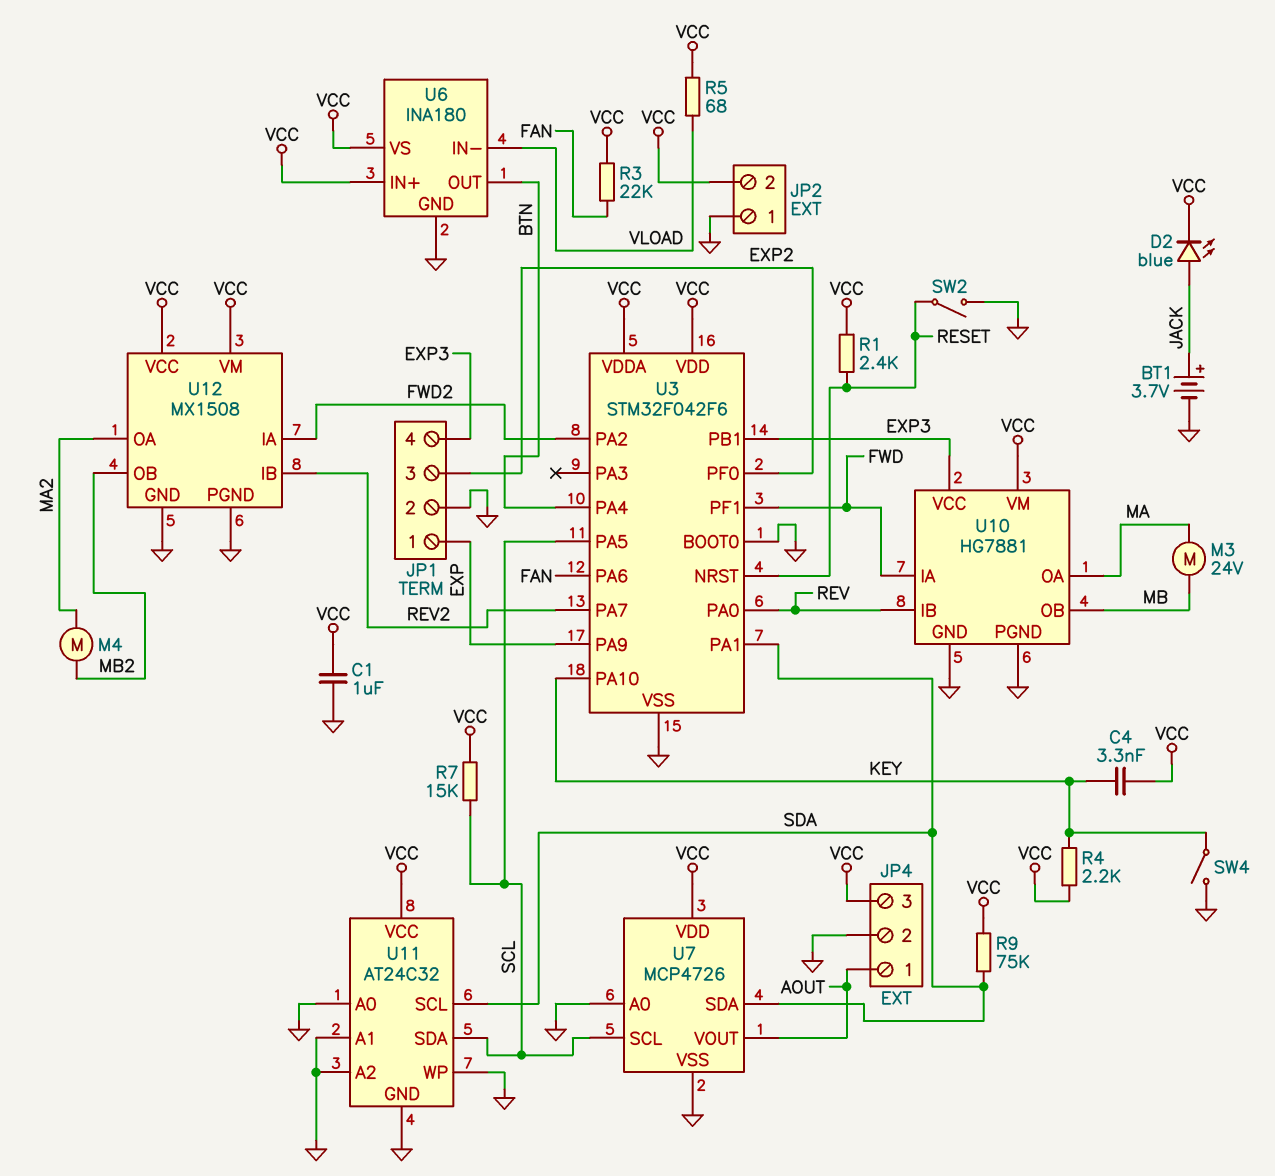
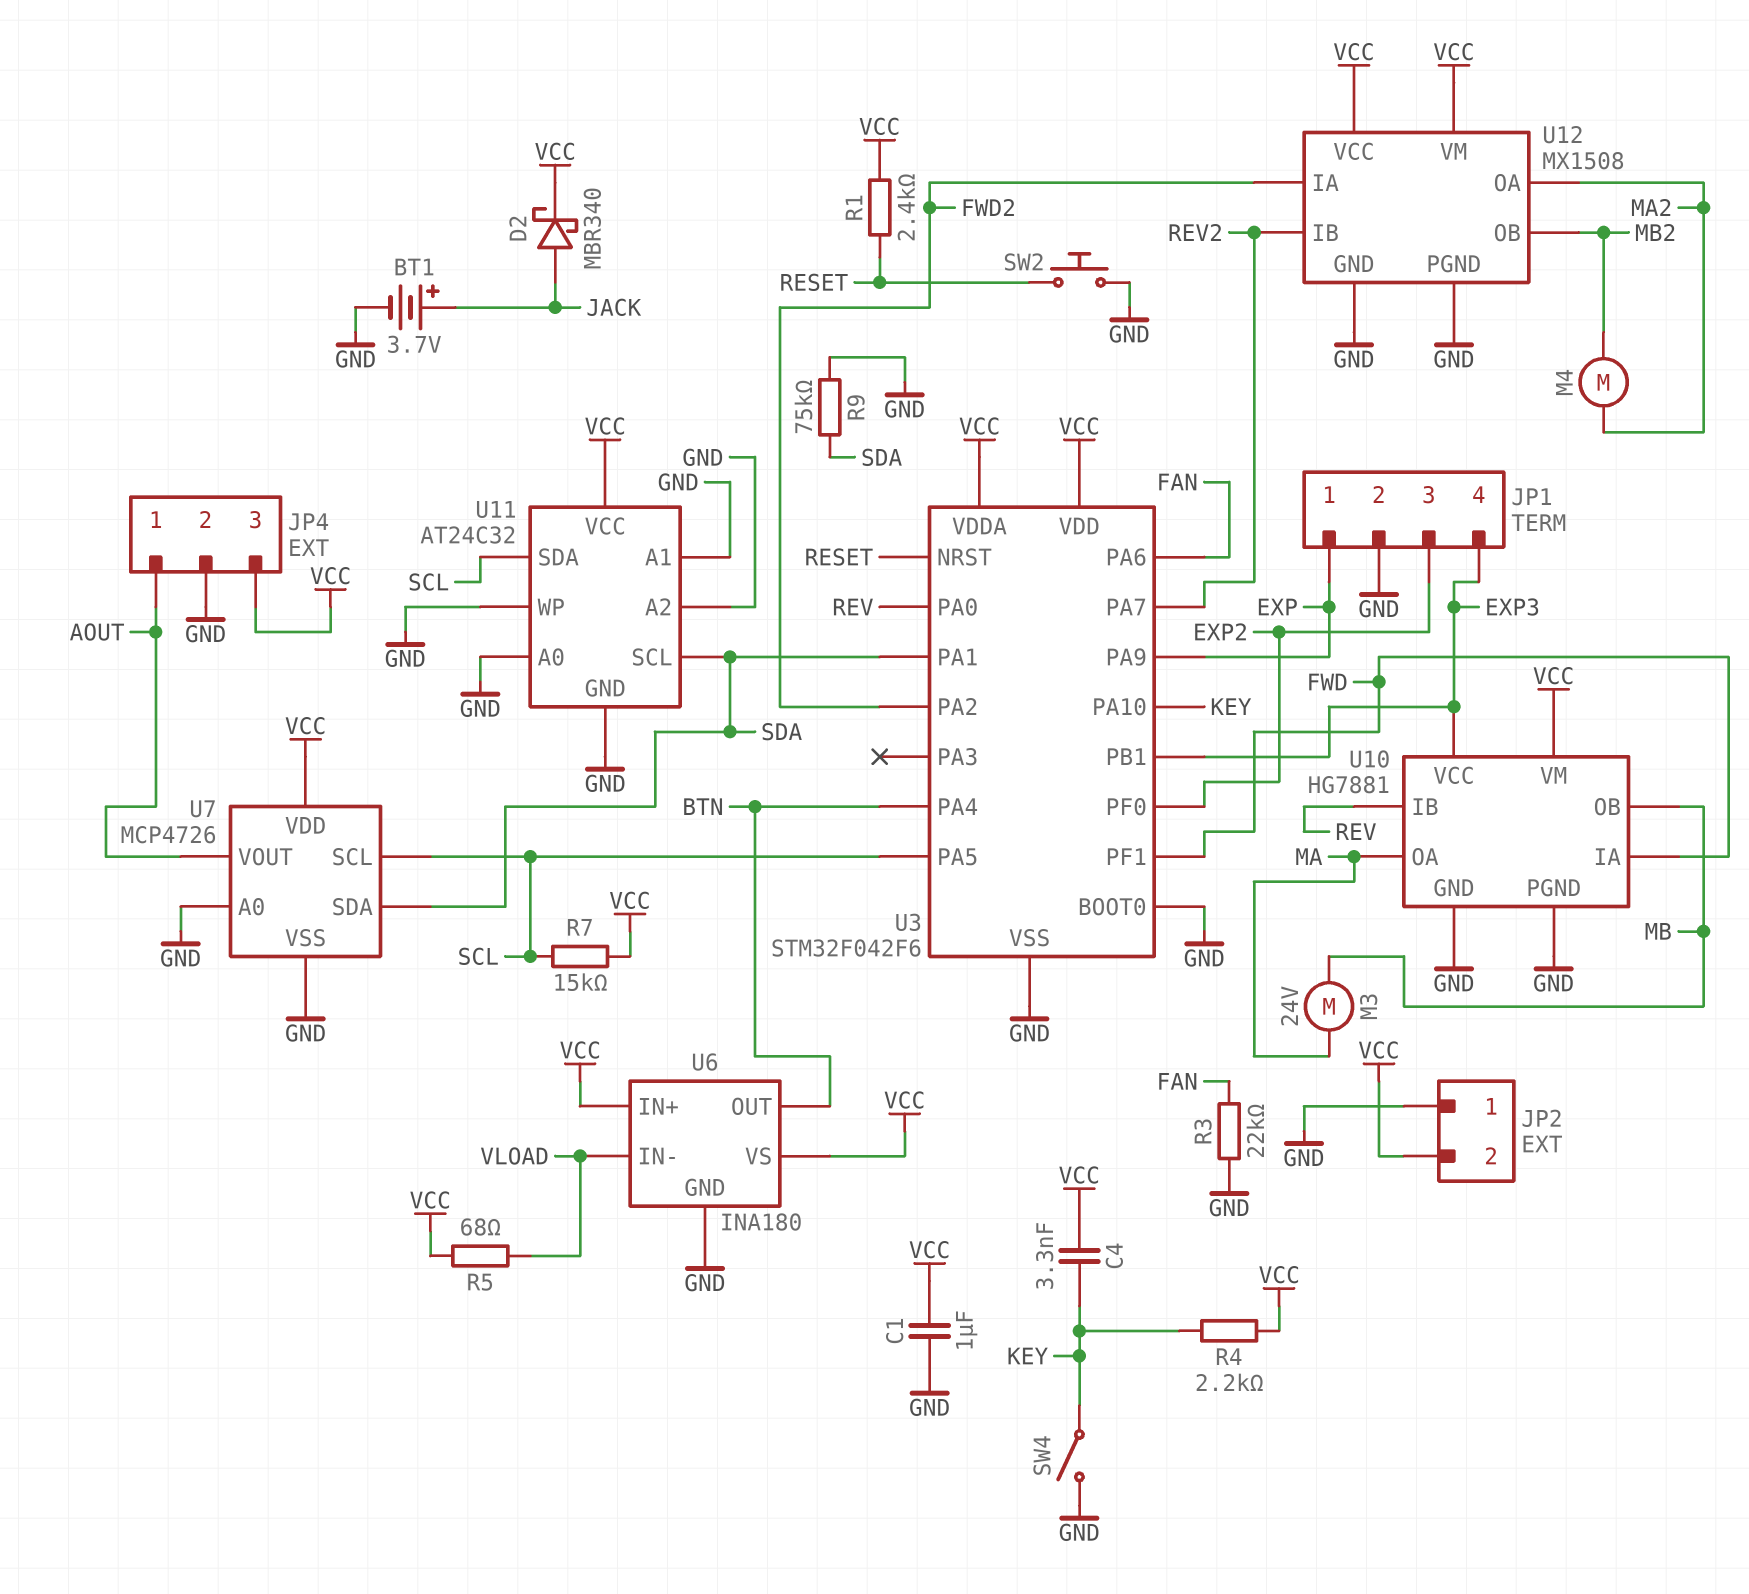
D2: LED blue (A JACK, K VCC) -> schottky MBR340 (A JACK, K VCC)
R3: 22k (FAN, VCC) -> 22k (FAN, GND)
R9: 75k (SDA, VCC) -> 75k (GND, SDA)
SW2: switch (GND, RESET) -> button (GND, RESET)

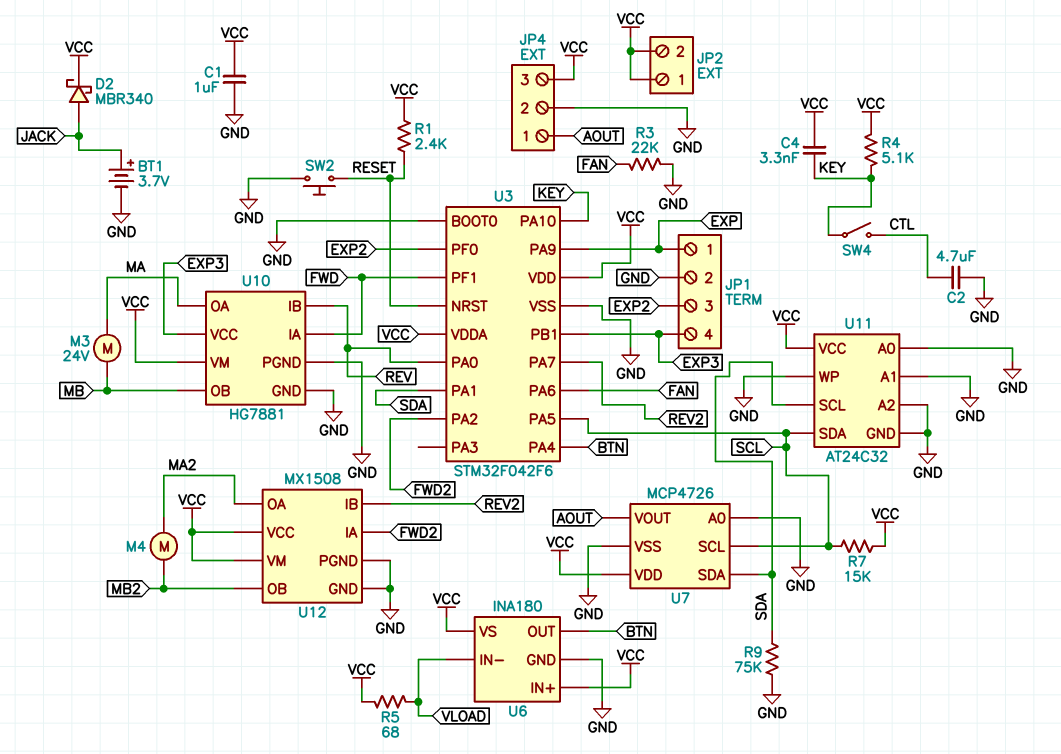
C2: none -> 4.7uF (CTL, GND)
JP2 pin 1: GND -> VCC
R4: 2.2k (KEY, VCC) -> 5.1k (KEY, VCC)
SW4: switch (GND, KEY) -> switch (CTL, KEY)

